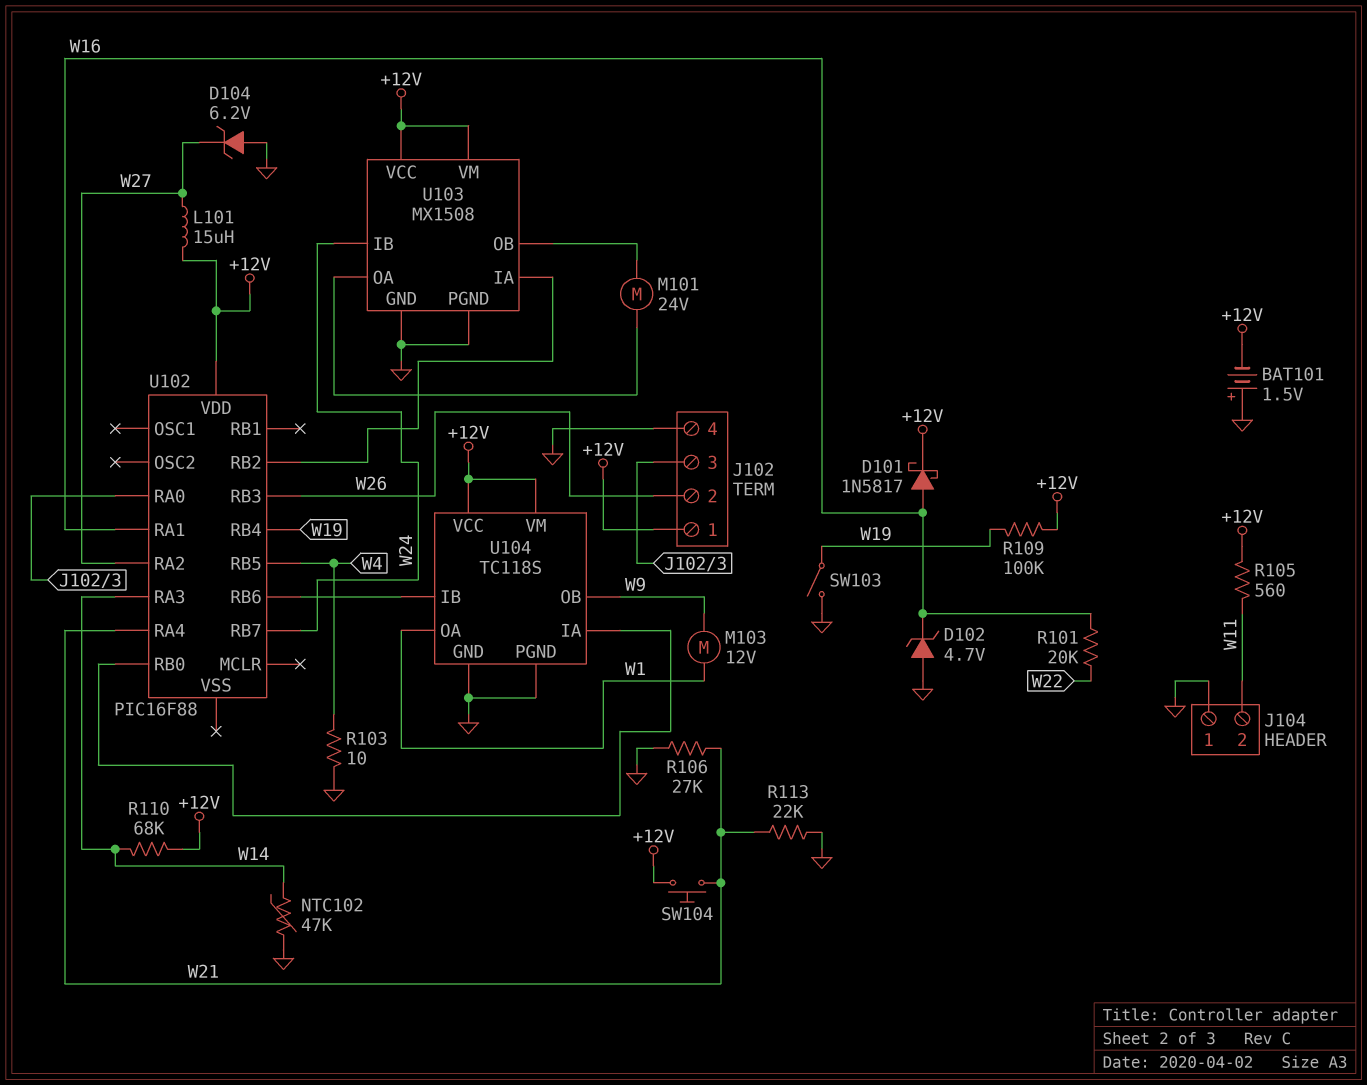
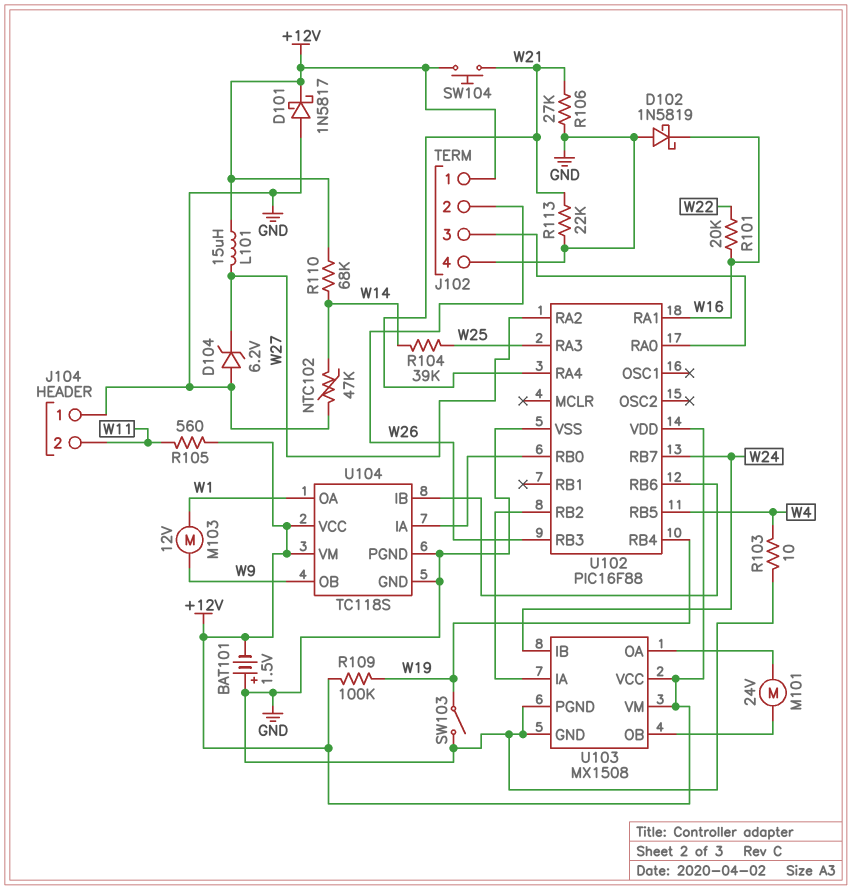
D101: schottky 1N5817 (A W16, K +12V) -> schottky 1N5817 (A GND, K +12V)
D102: zener 4.7V (A GND, K W16) -> schottky 1N5819 (A GND, K W16)
R104: none -> 39k (W14, W25)
U102 pin RA3: W14 -> W25
U102 pin VSS: none -> GND

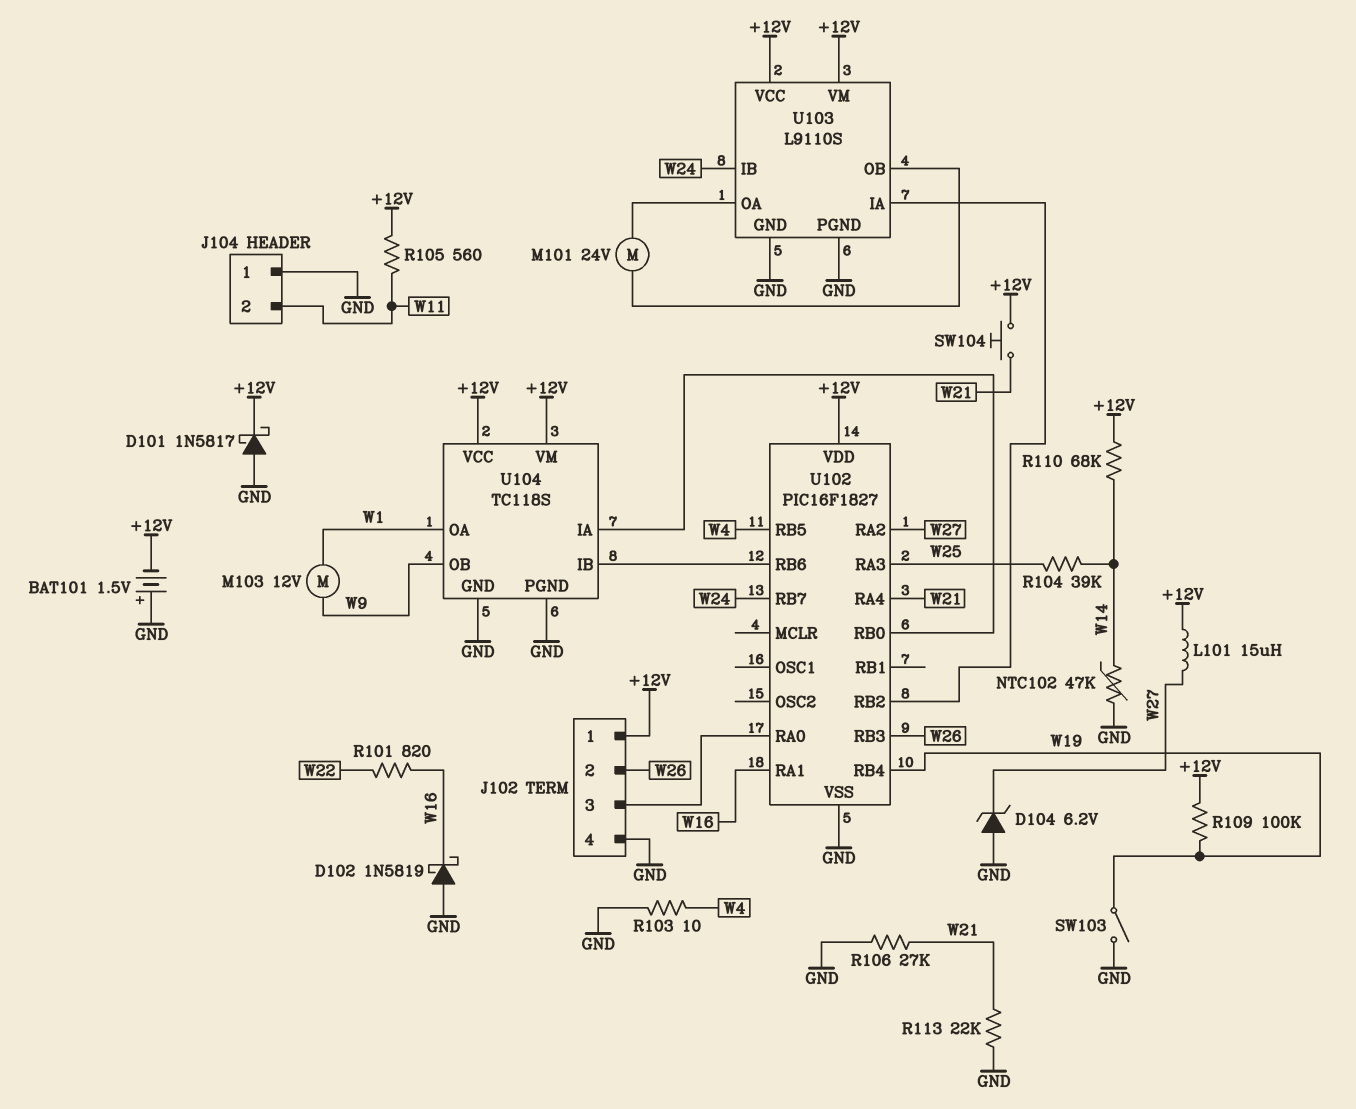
R101: 20k (W16, W22) -> 820 (W16, W22)
U102: PIC16F88 -> PIC16F1827
U103: MX1508 -> L9110S

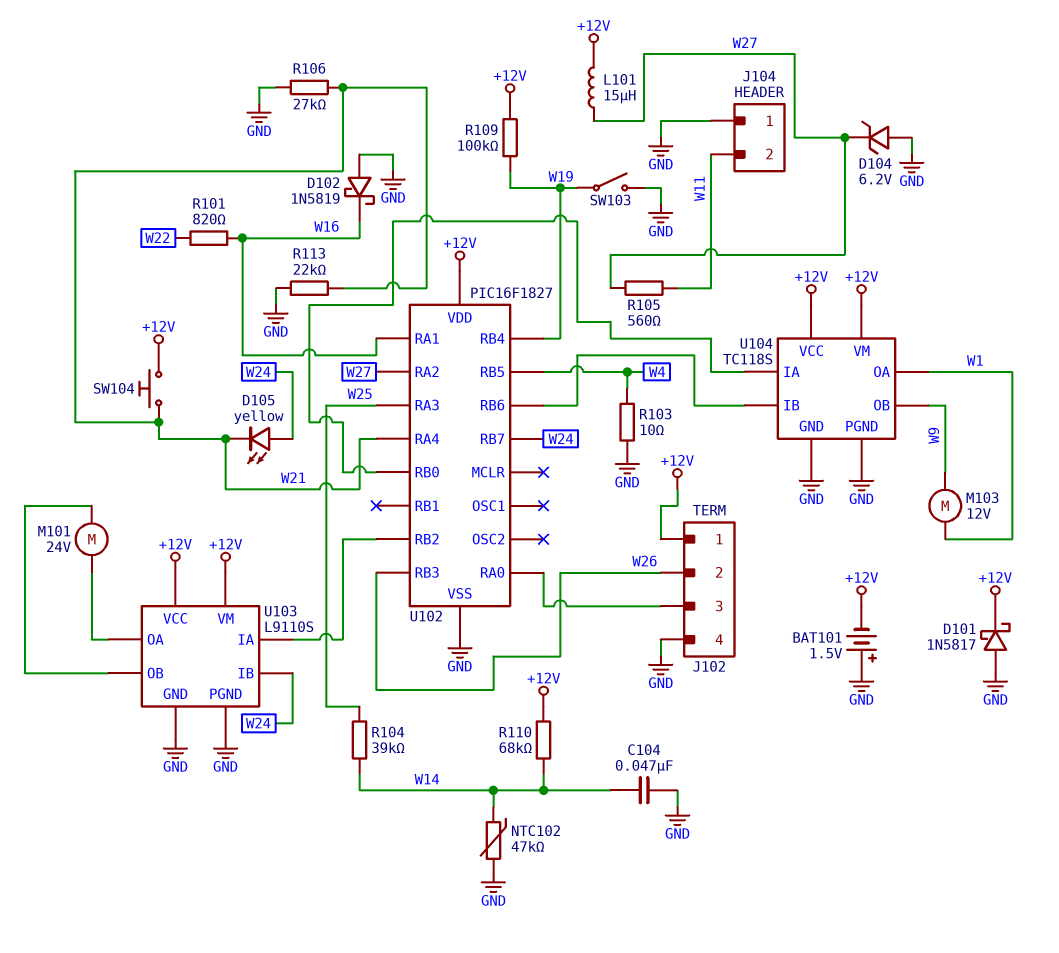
C104: none -> 47nF (GND, W14)
D105: none -> LED yellow (A W24, K W21)
R105: 560 (+12V, W11) -> 560 (W11, W27)

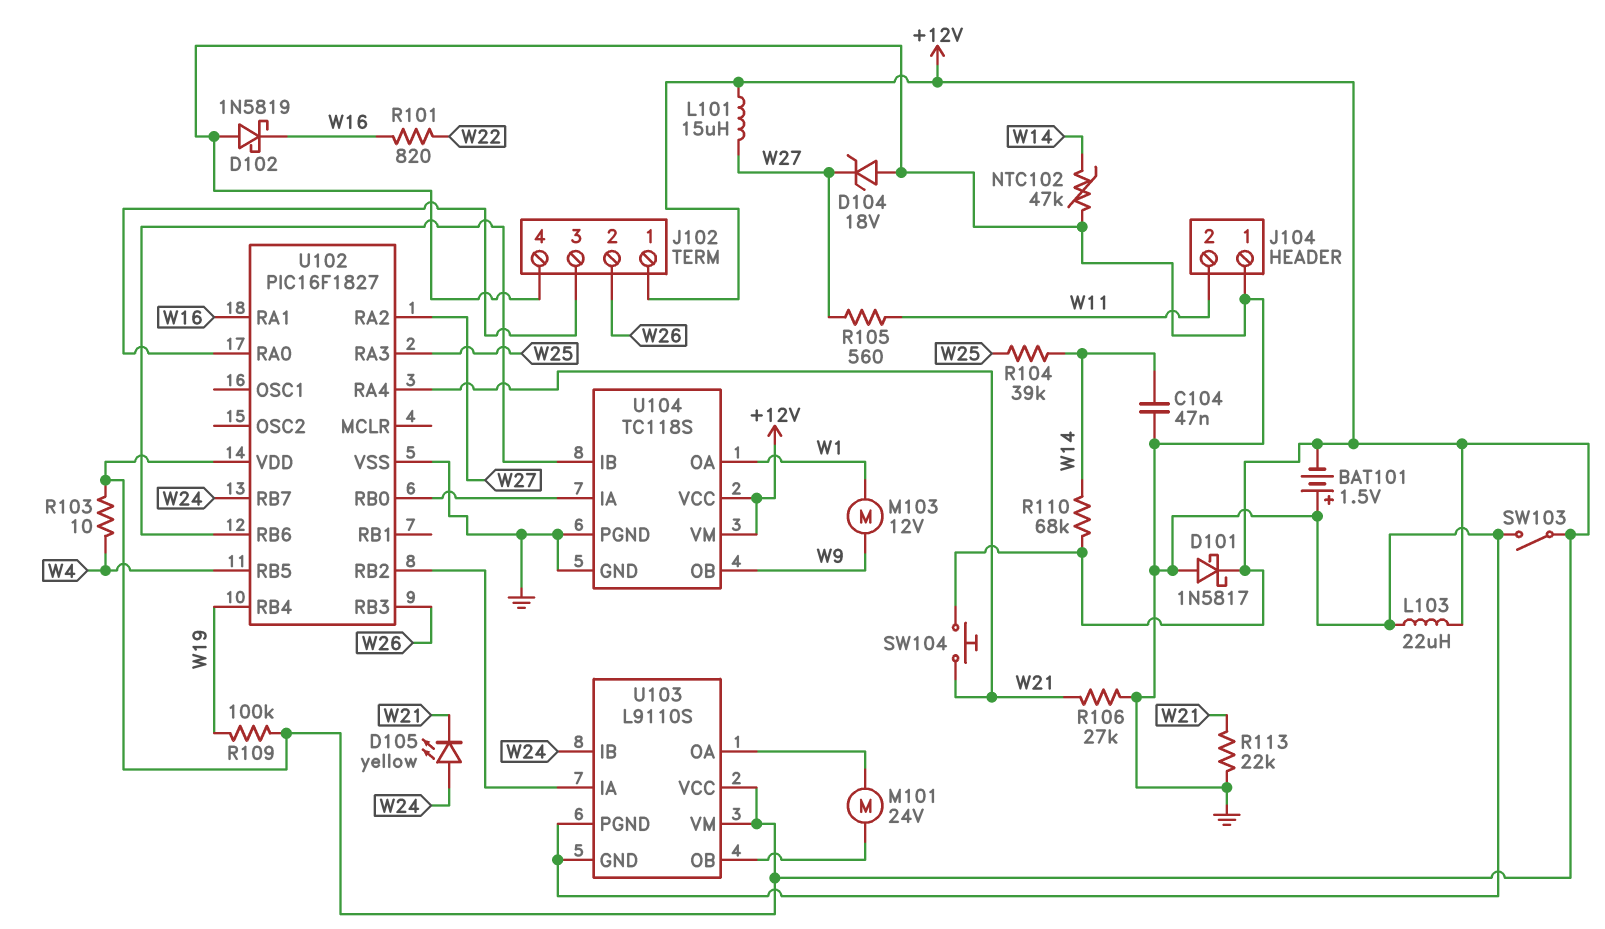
D104: zener 6.2V (A GND, K W27) -> zener 18V (A GND, K W27)
L103: none -> 22uH (+12V, GND)
R103: 10 (GND, W4) -> 10 (+12V, W4)
SW103: switch (GND, W19) -> switch (+12V, GND)

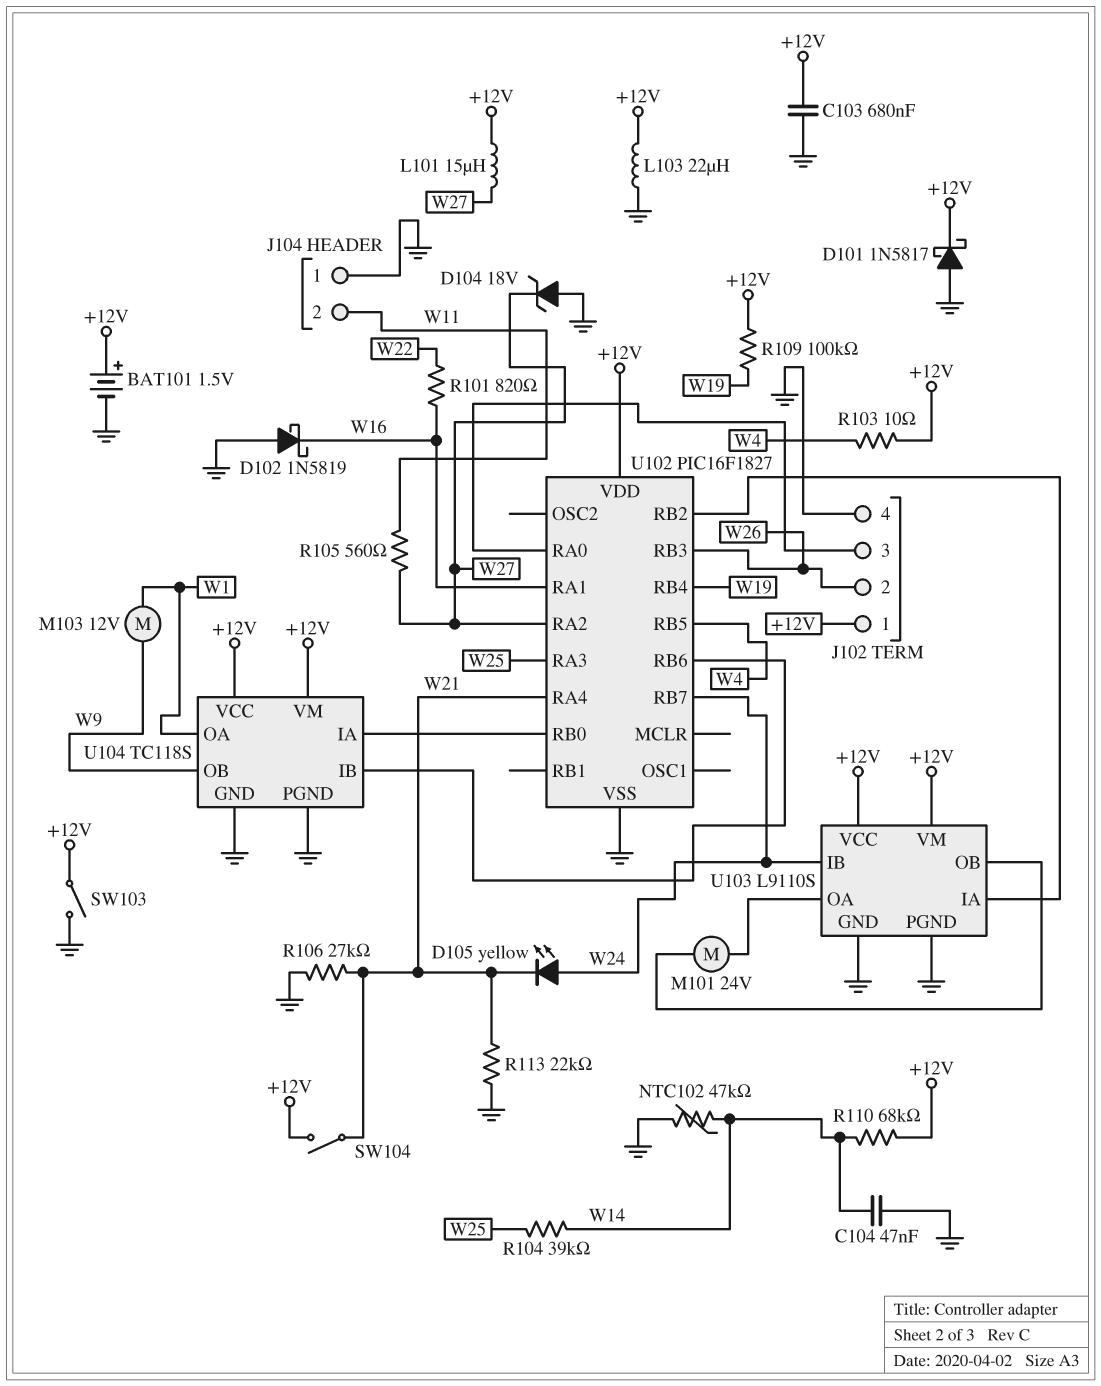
BAT101: 1.5V (plus GND, minus +12V) -> 1.5V (plus +12V, minus GND)
C103: none -> 680nF (+12V, GND)
SW104: button (+12V, W21) -> switch (+12V, W21)

